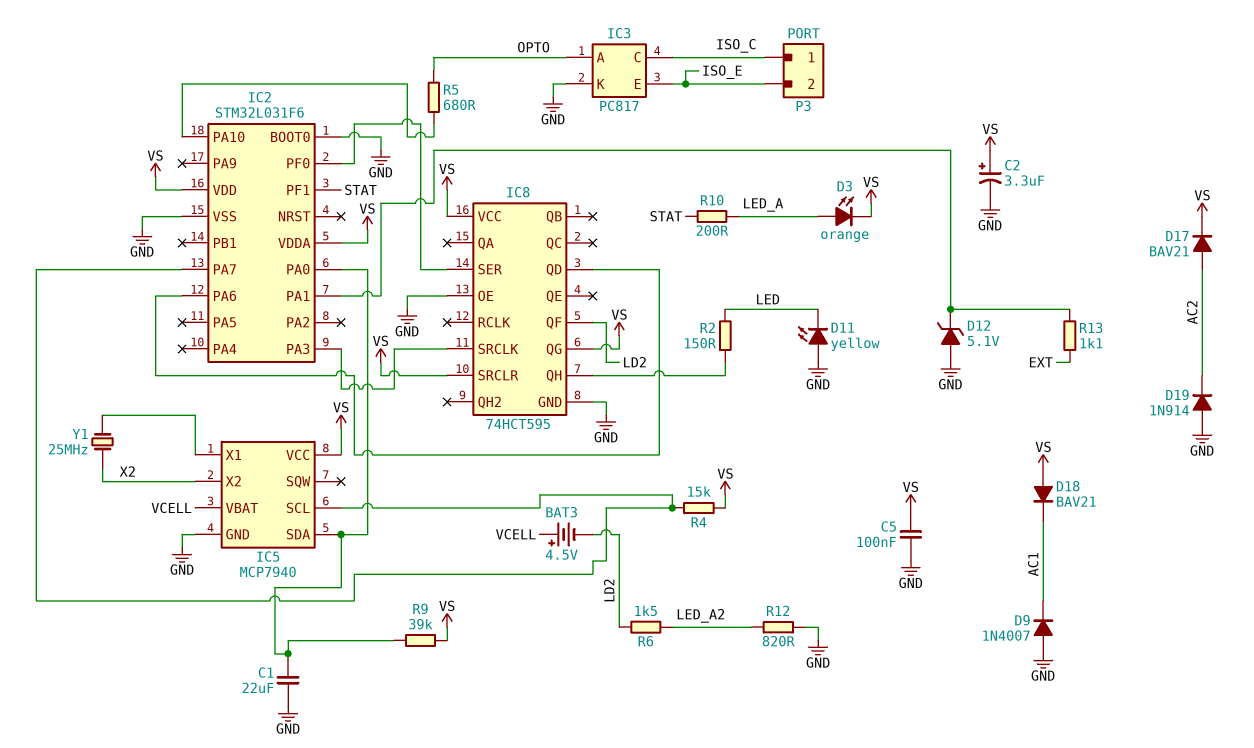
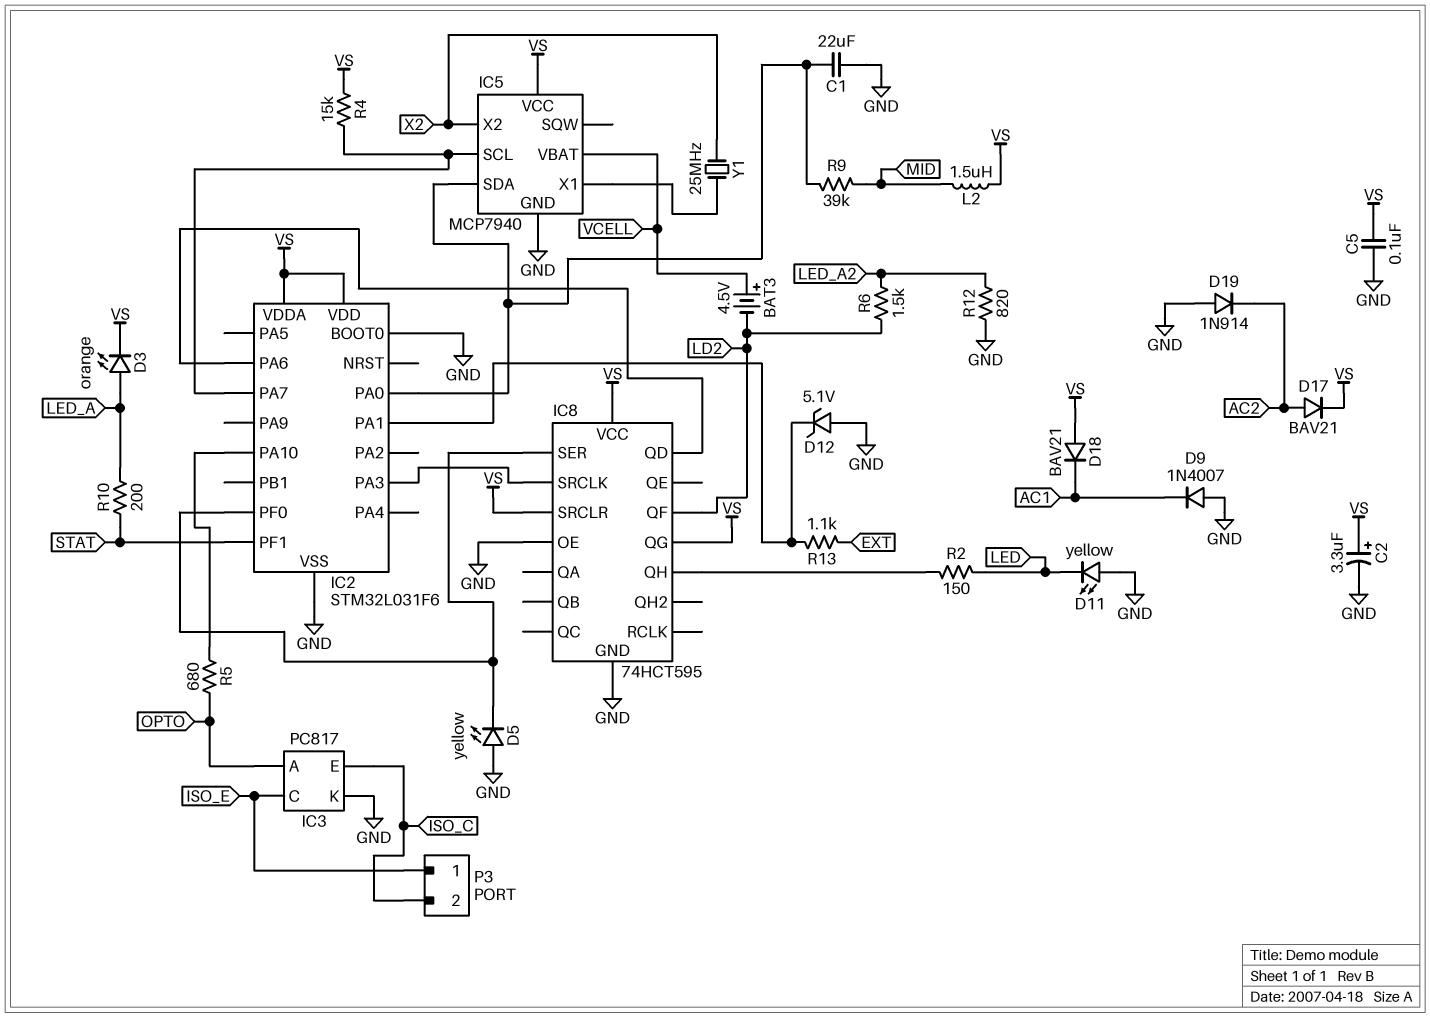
D5: none -> LED yellow (A GND, K IC2/PF0)
IC3 pin C: ISO_C -> ISO_E
IC3 pin E: ISO_E -> ISO_C
L2: none -> 1.5uH (MID, VS)
P3 pin 1: ISO_C -> ISO_E
P3 pin 2: ISO_E -> ISO_C
R9: 39k (IC2/PA0, VS) -> 39k (IC2/PA0, MID)

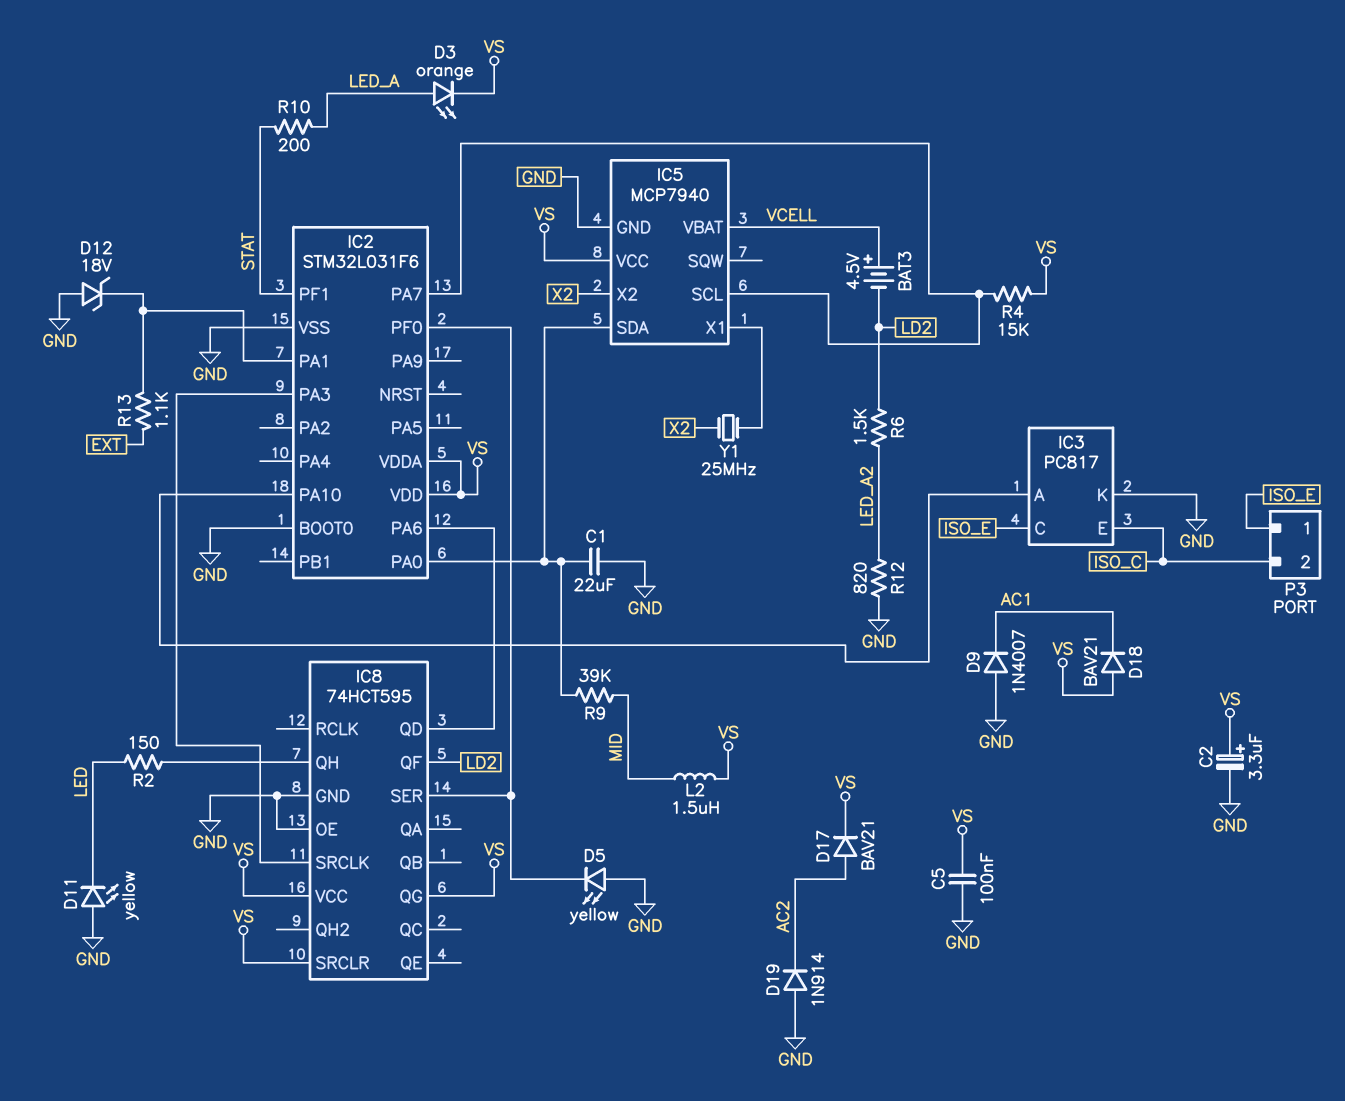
D12: zener 5.1V (A GND, K IC2/PA1) -> zener 18V (A GND, K IC2/PA1)
IC3 pin A: OPTO -> IC2/PA10
R5: 680 (IC2/PA10, OPTO) -> none

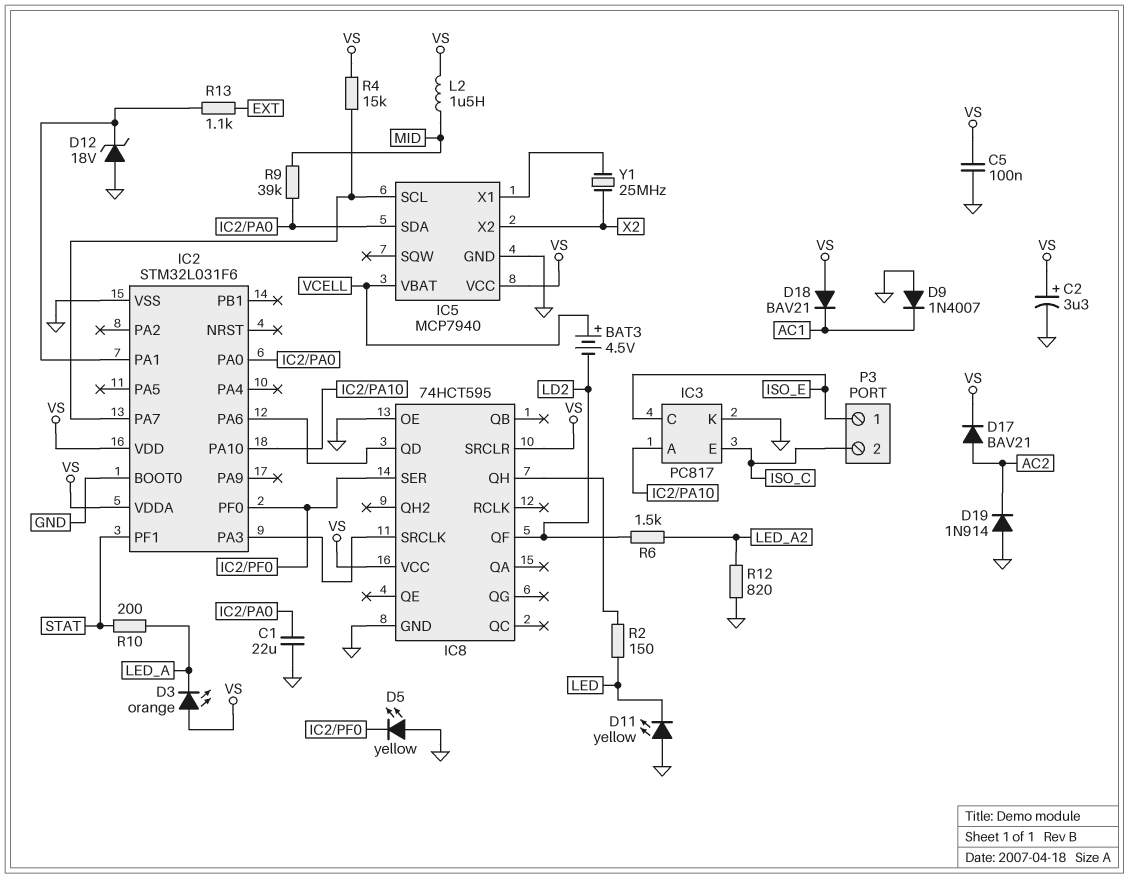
D3: LED orange (A LED_A, K VS) -> LED orange (A VS, K LED_A)
IC8 pin QG: VS -> none

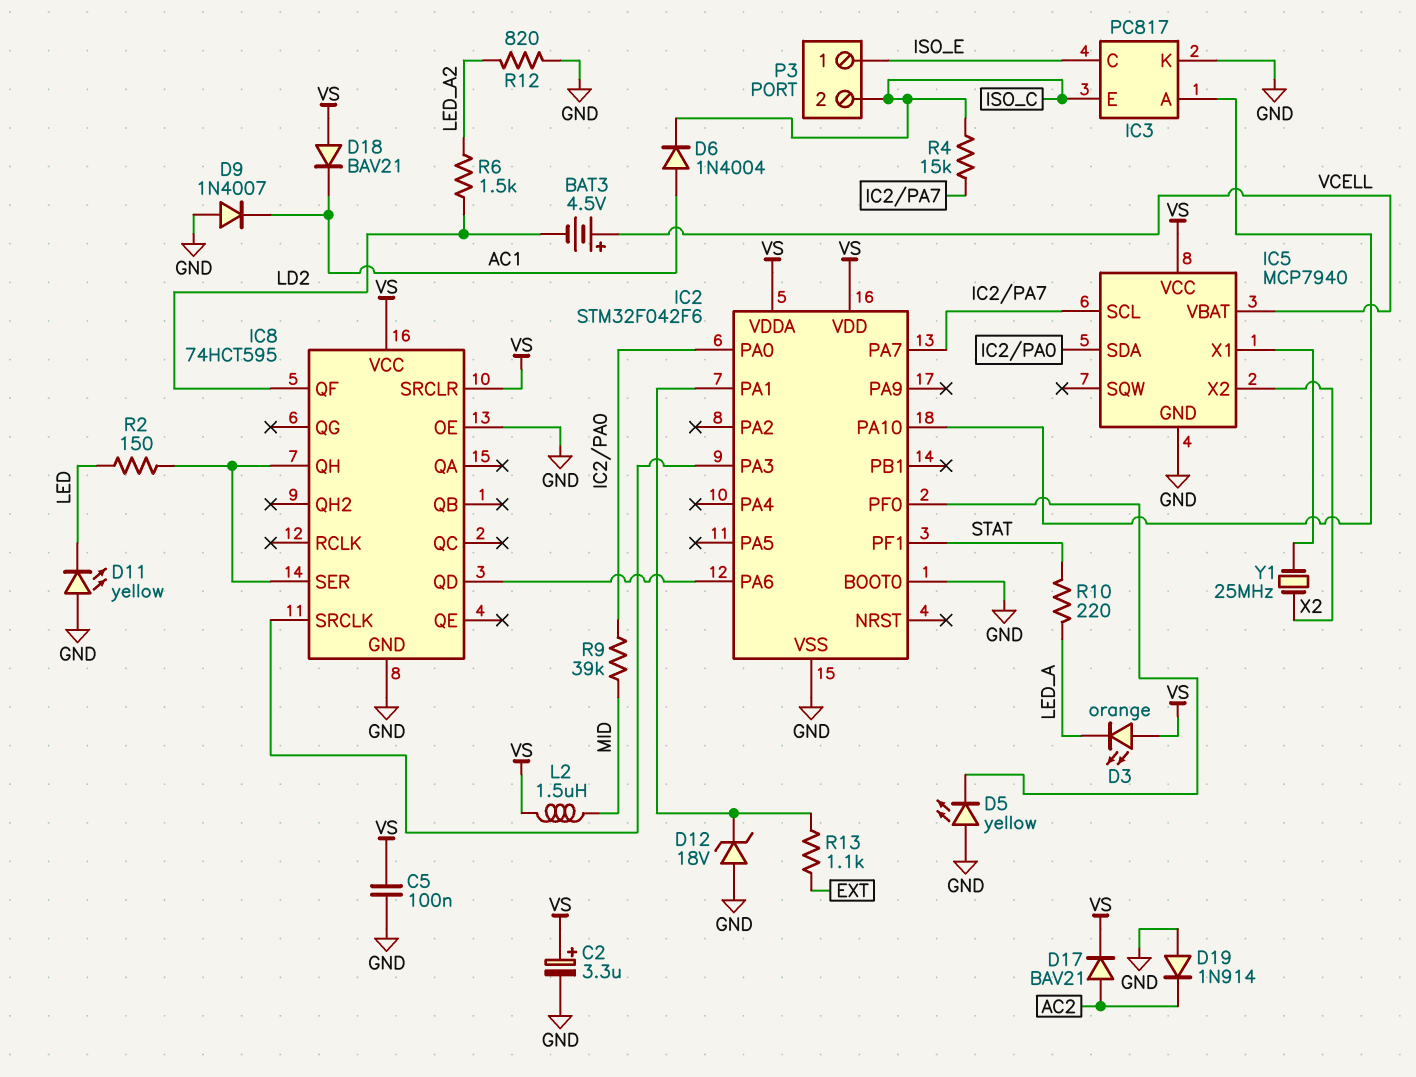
C1: 22uF (GND, IC2/PA0) -> none
D6: none -> diode 1N4004 (A AC1, K ISO_C)
IC2: STM32L031F6 -> STM32F042F6
IC8 pin SER: IC2/PF0 -> IC8/QH
R4: 15k (IC2/PA7, VS) -> 15k (IC2/PA7, ISO_C)
R10: 200 (LED_A, STAT) -> 220 (LED_A, STAT)

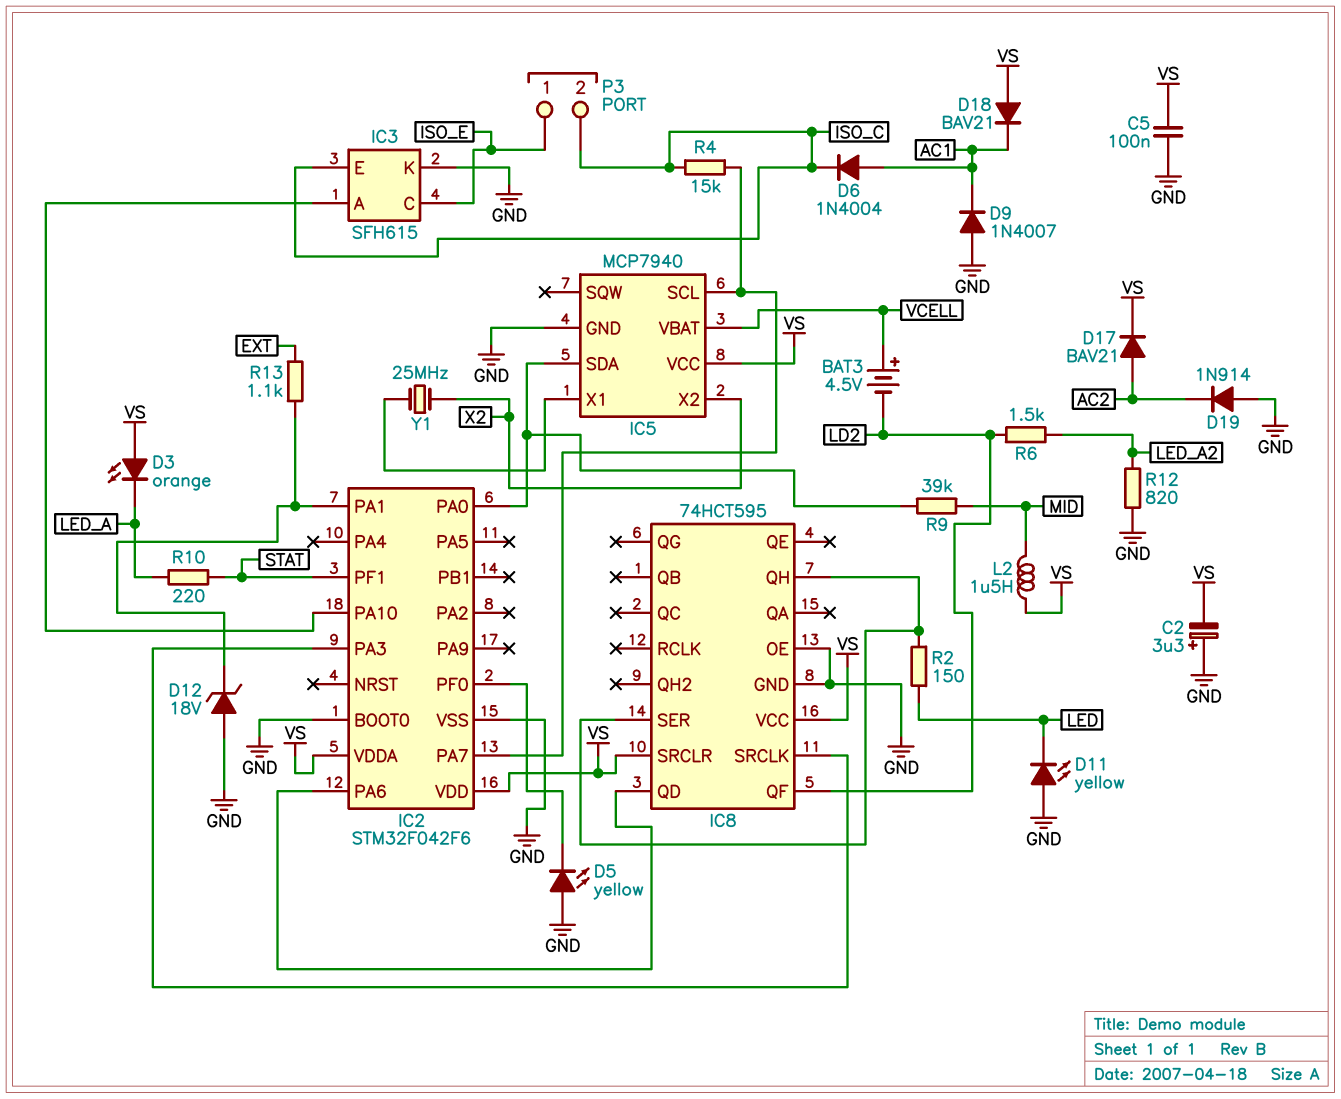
C2: 3.3uF (plus VS, minus GND) -> 3.3uF (plus GND, minus VS)
IC3: PC817 -> SFH615

